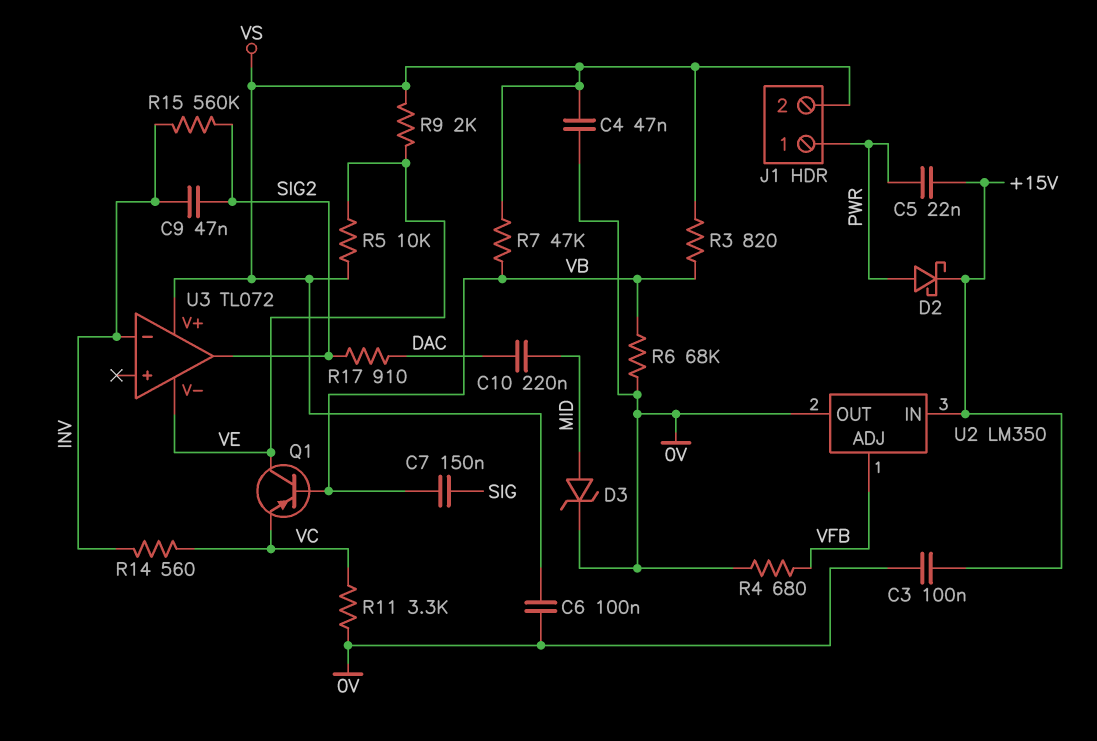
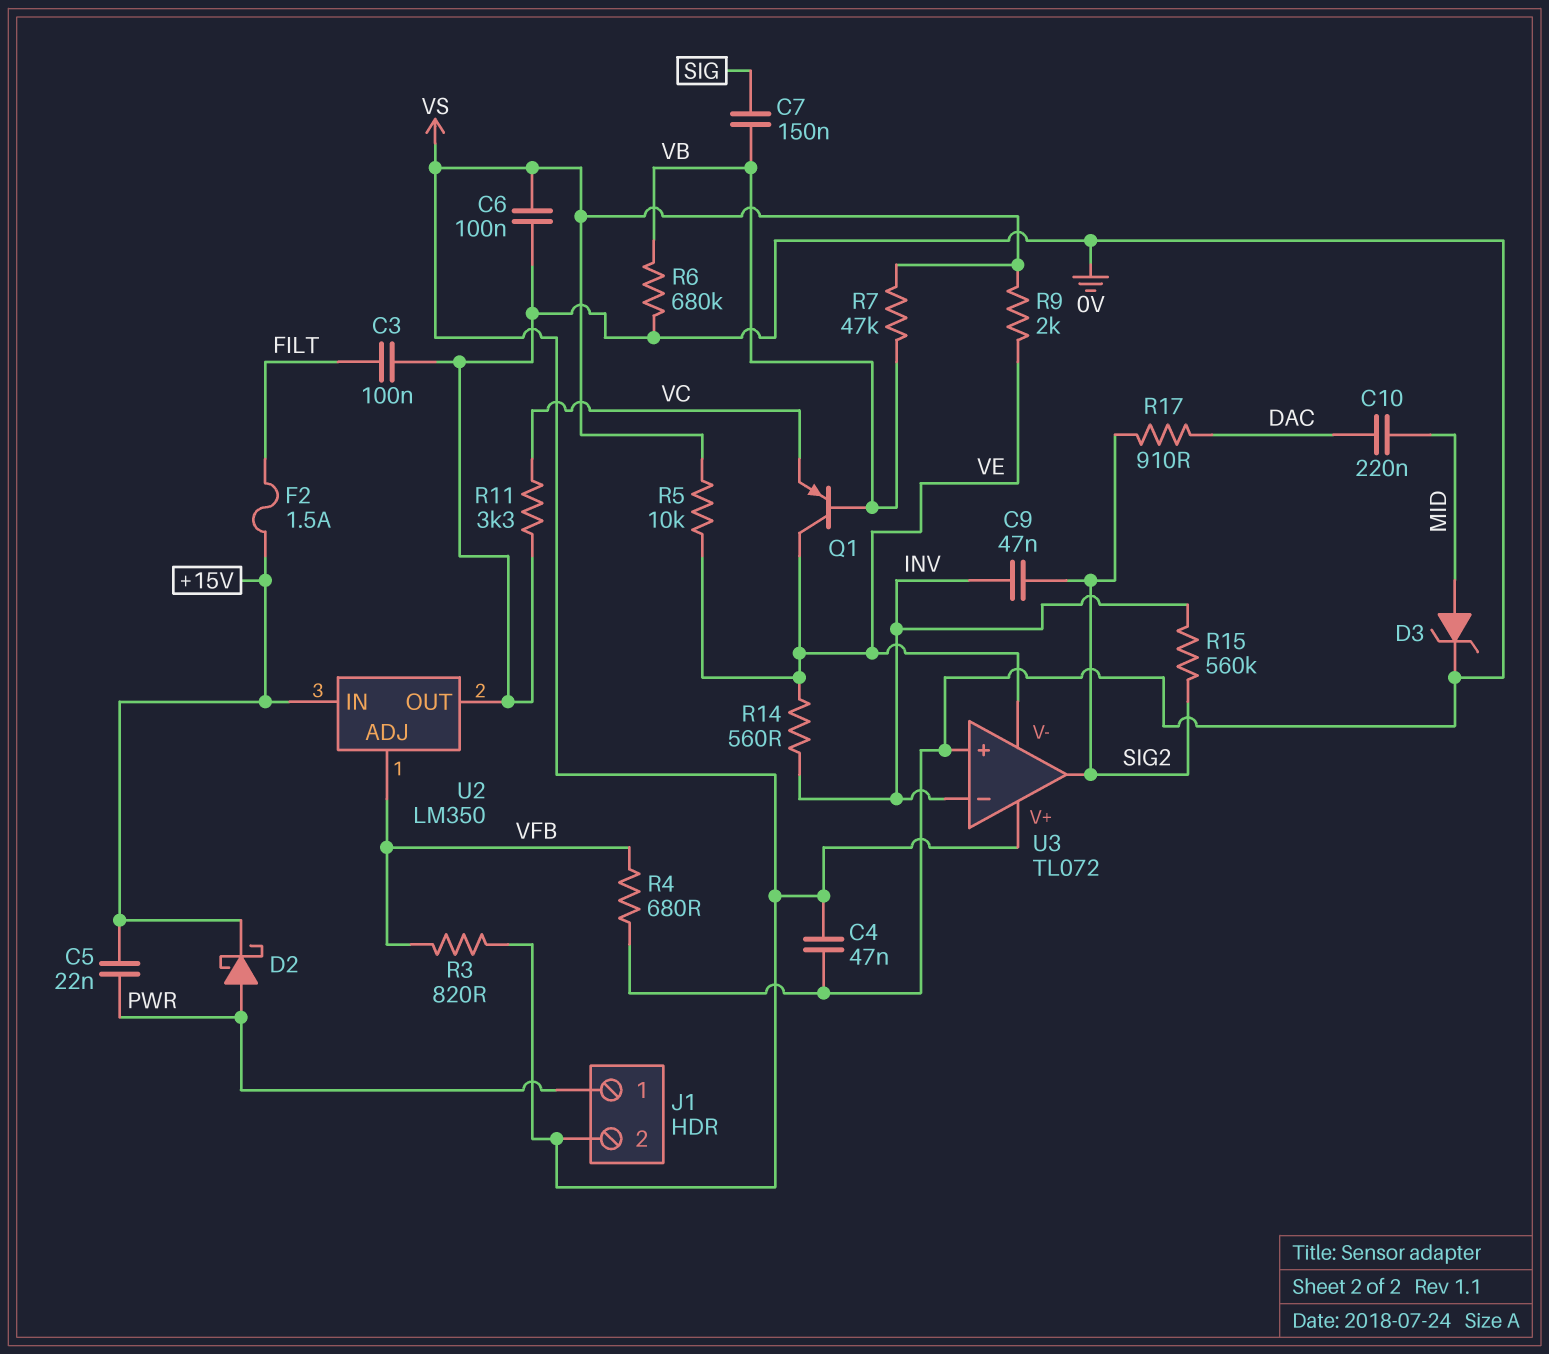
C3: 100nF (+15V, 0V) -> 100nF (0V, FILT)
F2: none -> 1.5A (+15V, FILT)
R3: 820 (VB, VS) -> 820 (VFB, VS)
R6: 68k (0V, VB) -> 680k (0V, VB)
R14: 560 (INV, VC) -> 560 (INV, VE)
U3 pin in+: none -> 0V

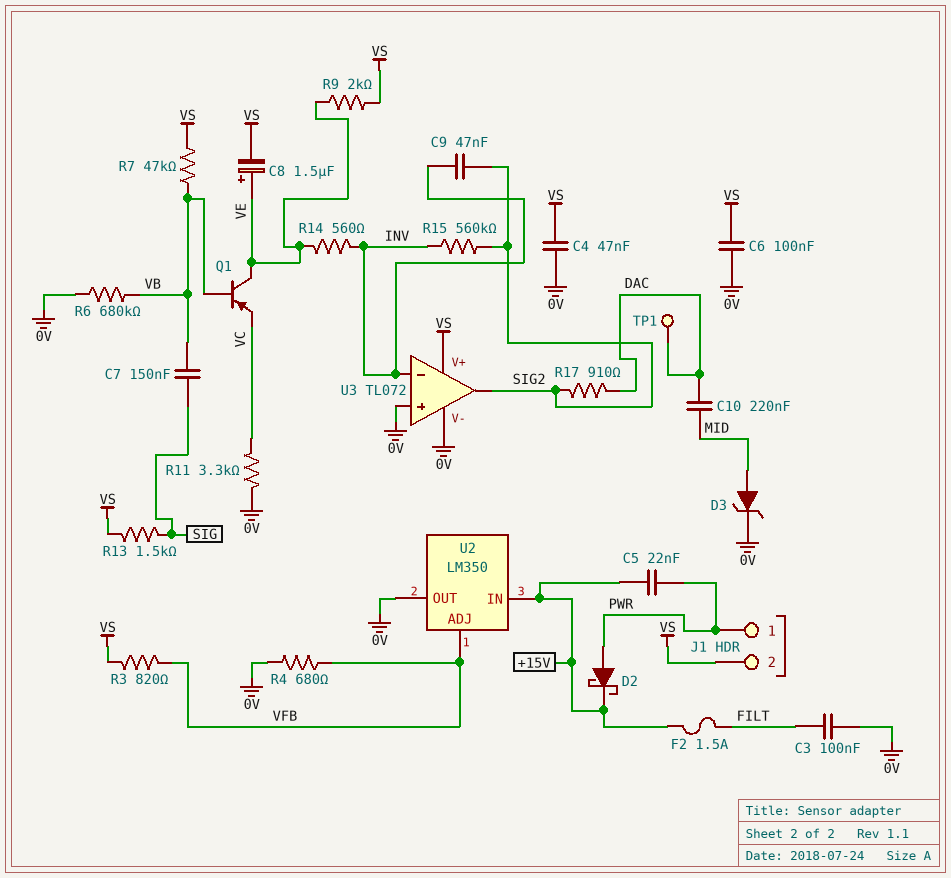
C8: none -> 1.5uF (plus VE, minus VS)
R5: 10k (VE, VS) -> none
R13: none -> 1.5k (SIG, VS)
TP1: none -> test point (DAC)
U3 pin V-: VE -> 0V

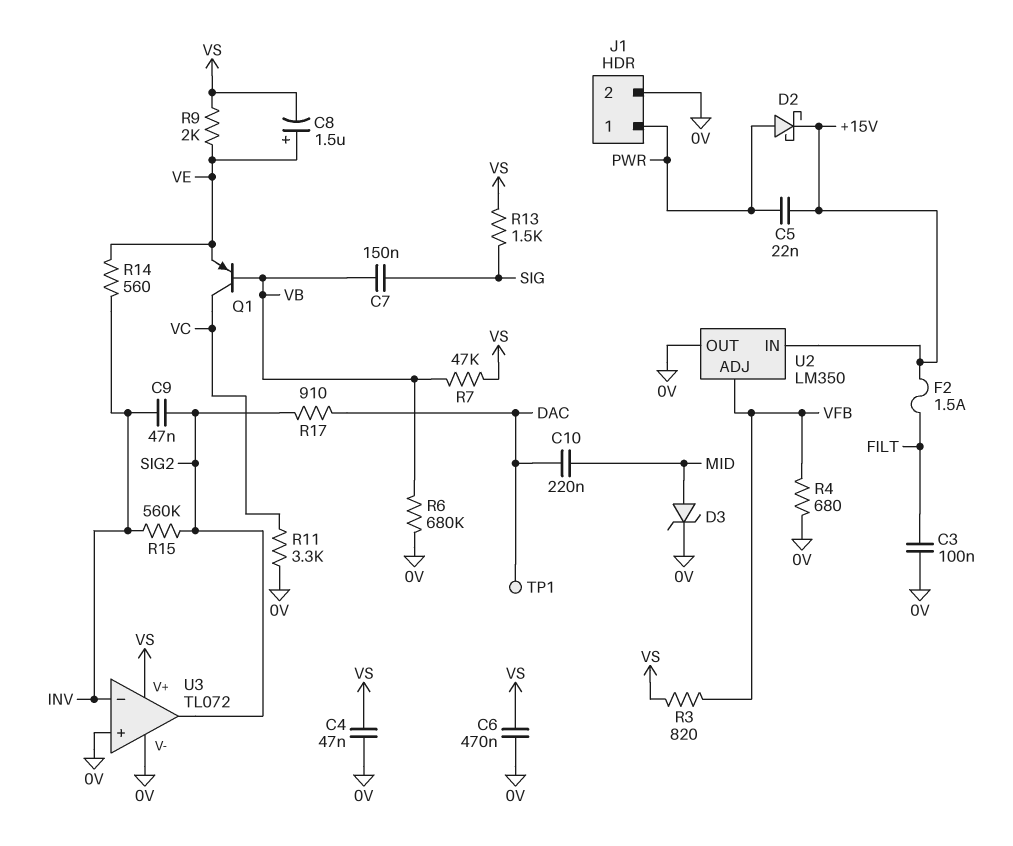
C6: 100nF (0V, VS) -> 470nF (0V, VS)
J1 pin 2: VS -> 0V
Q1: PNP (B VB, C VE, E VC) -> PNP (B VB, C VC, E VE)

